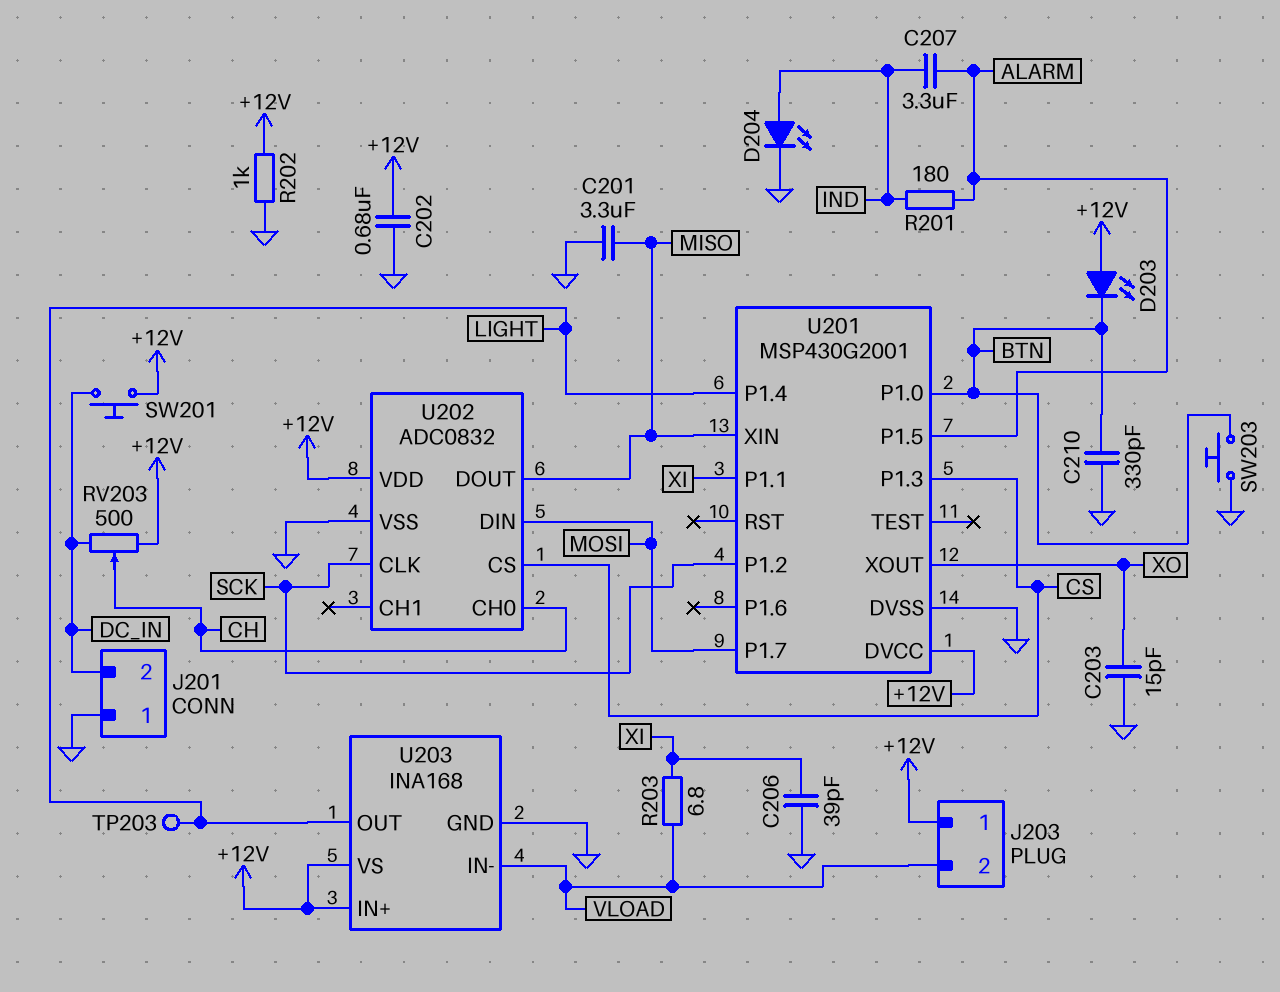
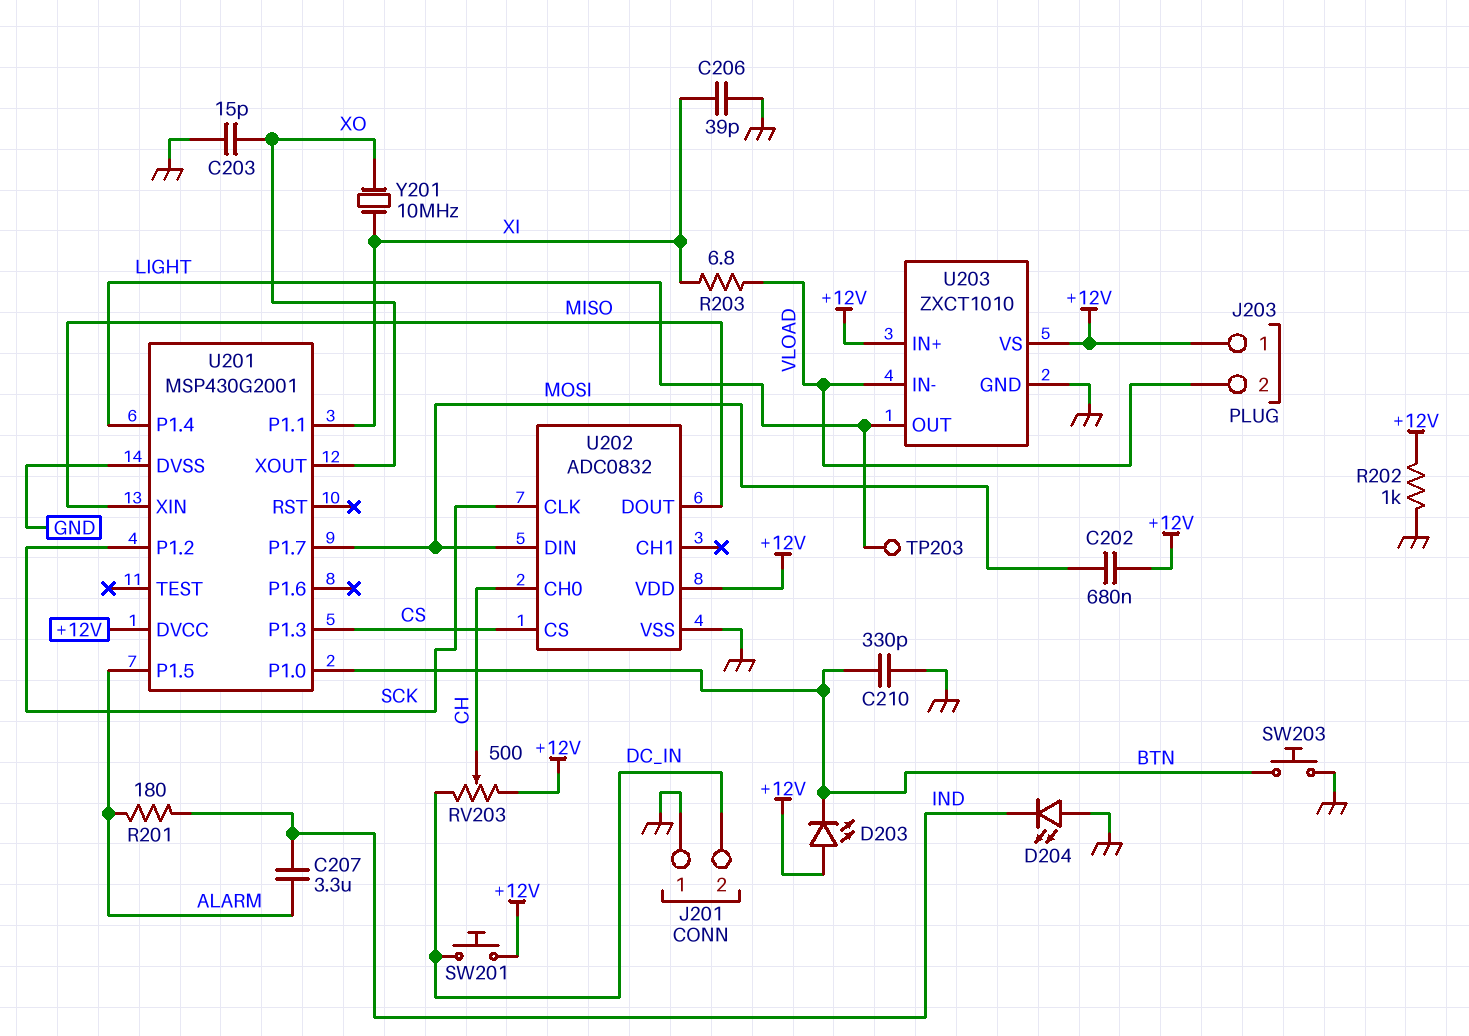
C201: 3.3uF (GND, MISO) -> none
C202: 680nF (+12V, GND) -> 680nF (+12V, MOSI)
D204: LED (A IND, K GND) -> LED (A GND, K IND)
U203: INA168 -> ZXCT1010
Y201: none -> 10MHz (XI, XO)

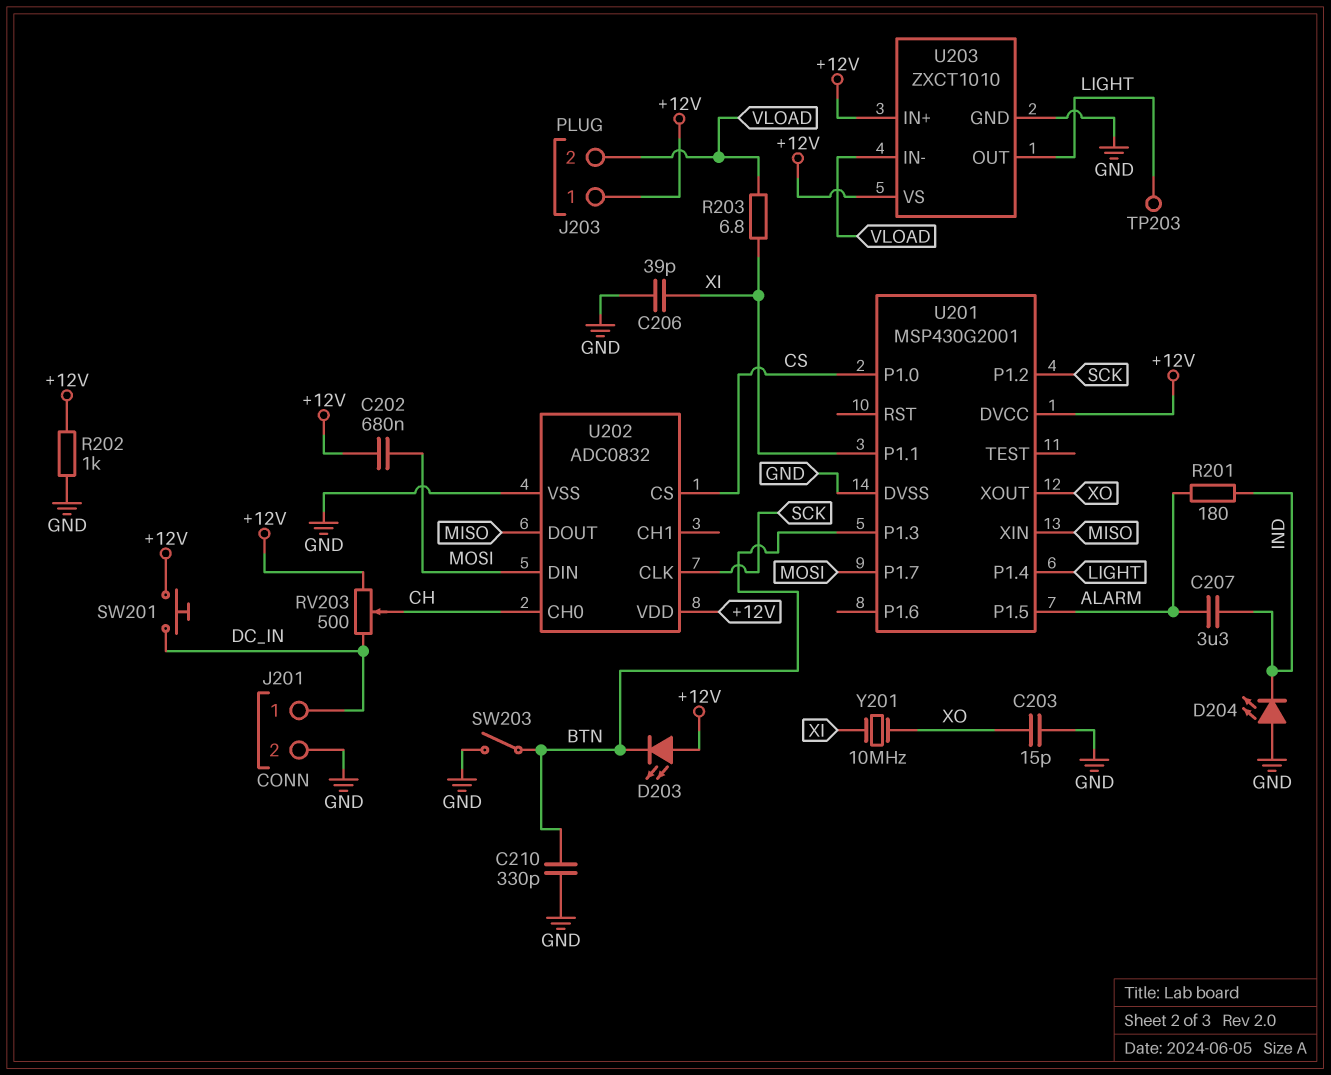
J201 pin 1: GND -> DC_IN
J201 pin 2: DC_IN -> GND
SW203: button (BTN, GND) -> switch (BTN, GND)
U201 pin P1.0: BTN -> CS
U201 pin P1.3: CS -> BTN

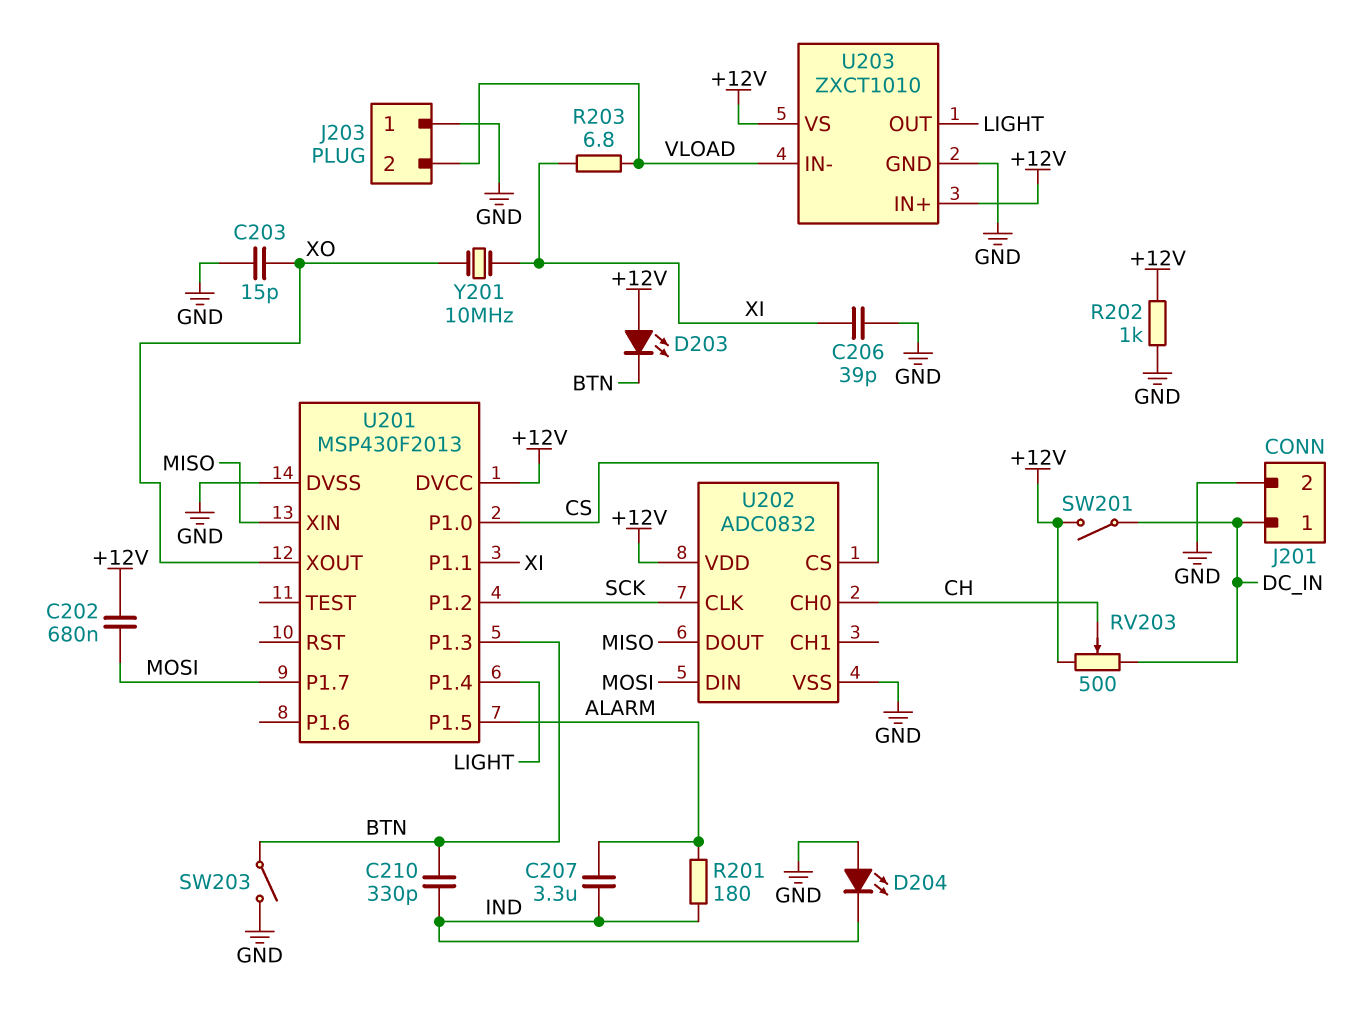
C210: 330pF (BTN, GND) -> 330pF (BTN, IND)
J203 pin 1: +12V -> GND
SW201: button (+12V, DC_IN) -> switch (+12V, DC_IN)
TP203: test point (LIGHT) -> none
U201: MSP430G2001 -> MSP430F2013

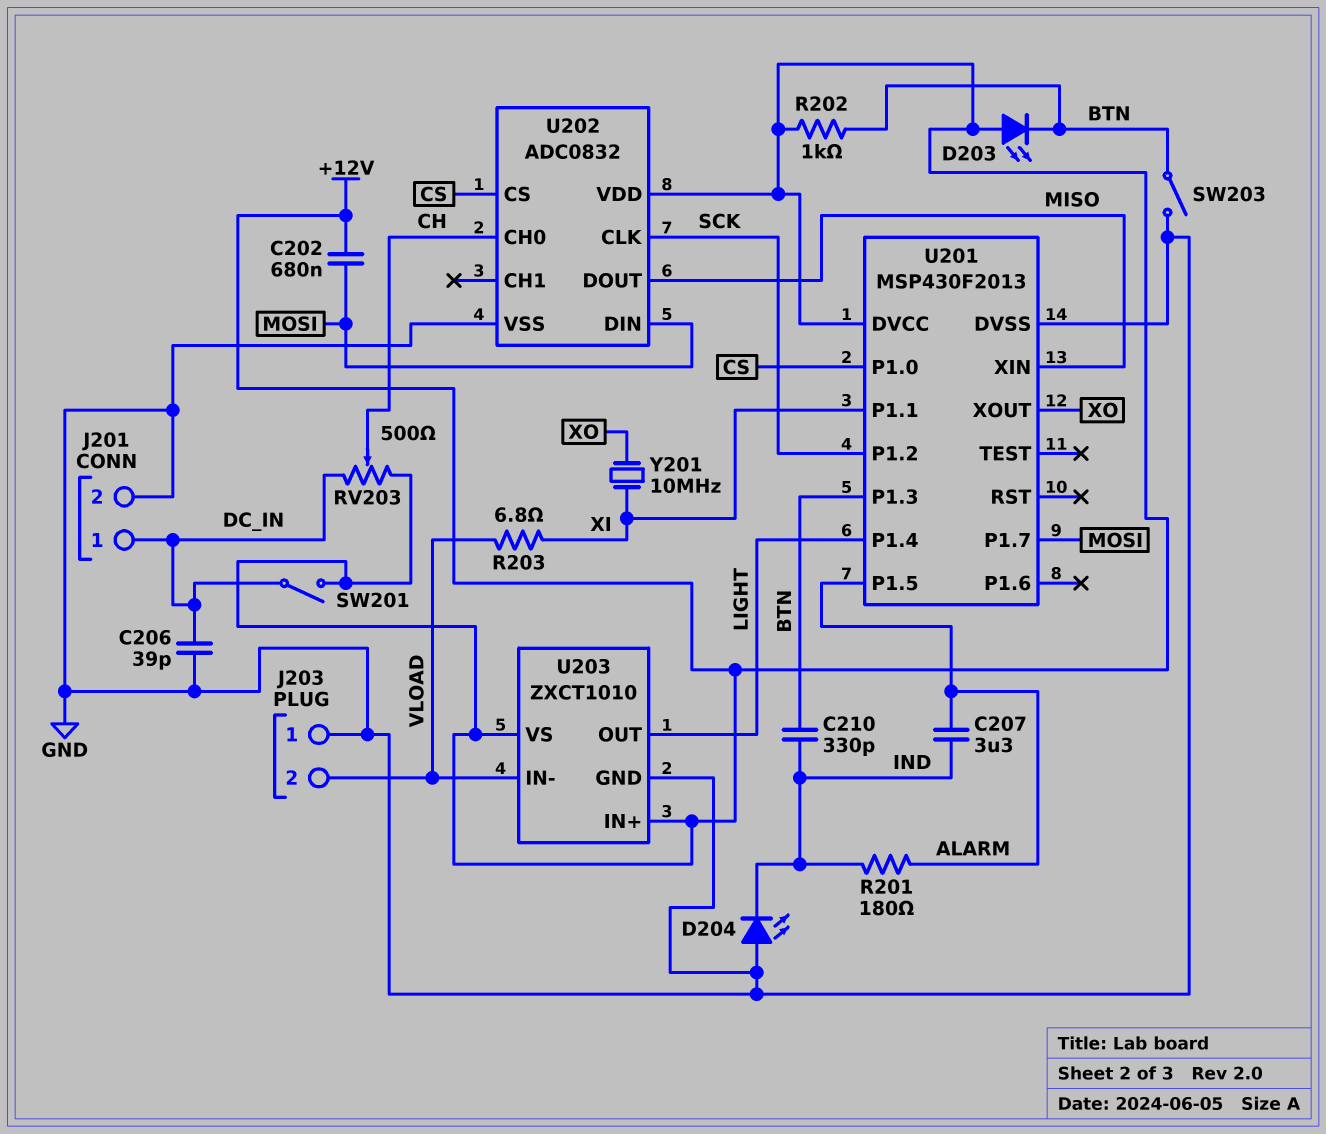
C203: 15pF (GND, XO) -> none
C206: 39pF (GND, XI) -> 39pF (DC_IN, GND)
R202: 1k (+12V, GND) -> 1k (+12V, BTN)

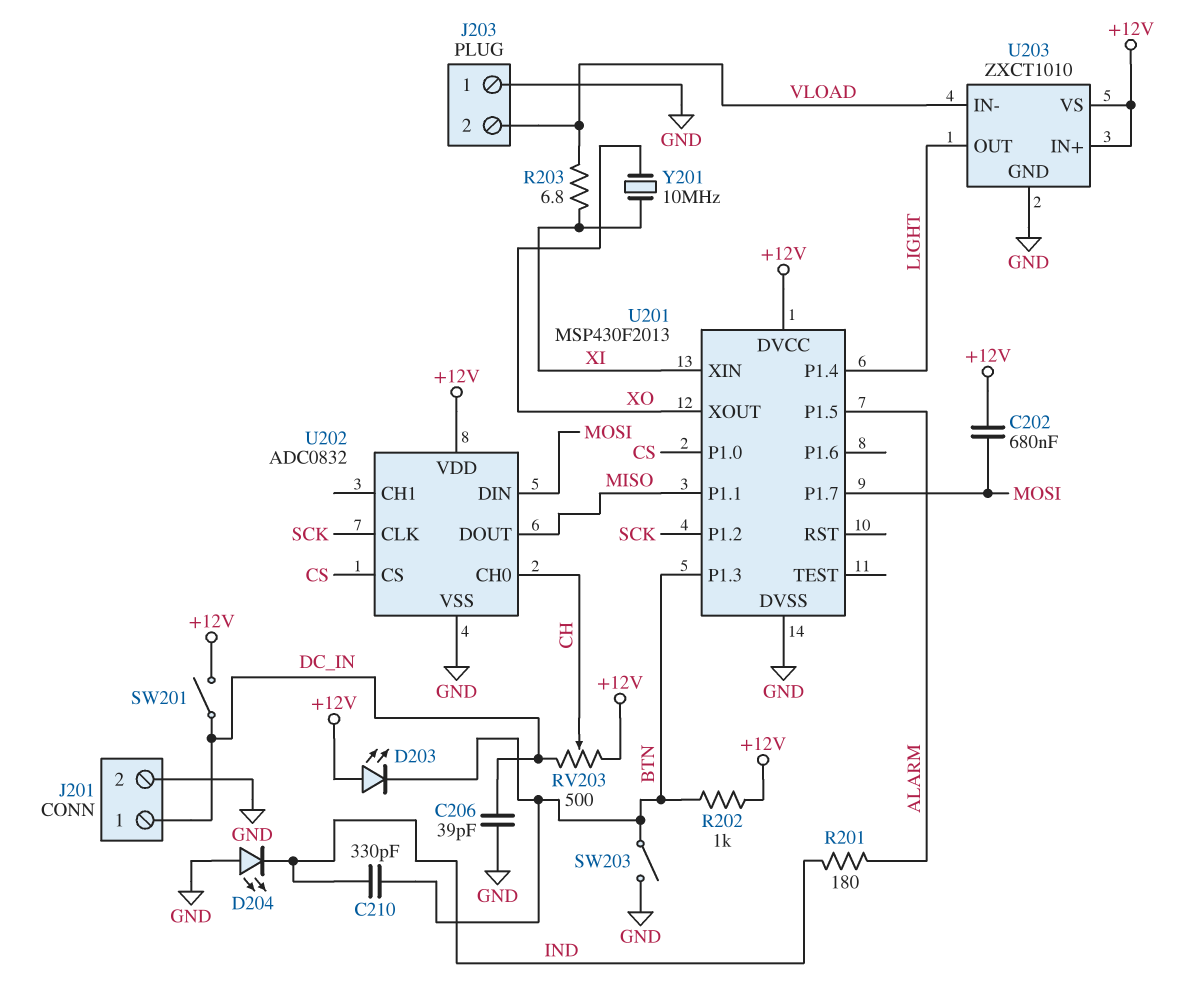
C207: 3.3uF (ALARM, IND) -> none
U201 pin P1.1: XI -> MISO
U201 pin XIN: MISO -> XI

